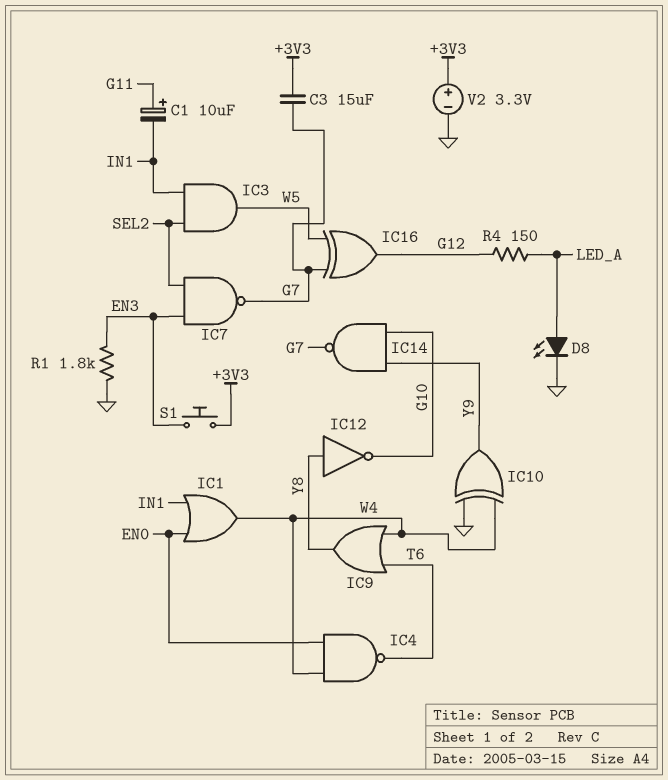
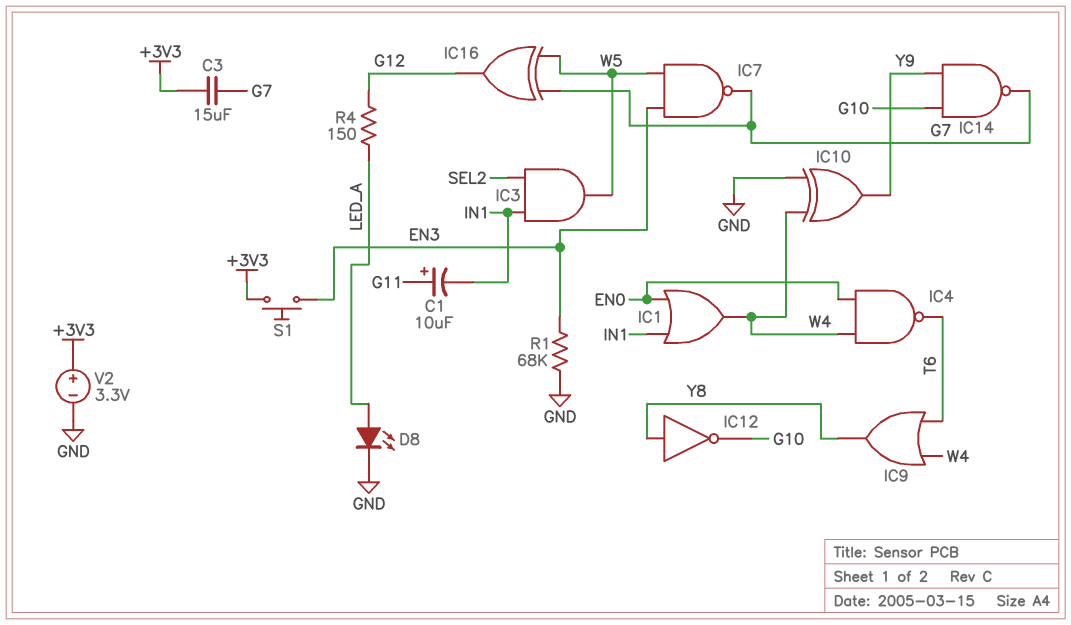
IC7: NAND (in EN3, in SEL2, out G7) -> NAND (in EN3, in W5, out G7)
R1: 1.8k (EN3, GND) -> 68k (EN3, GND)

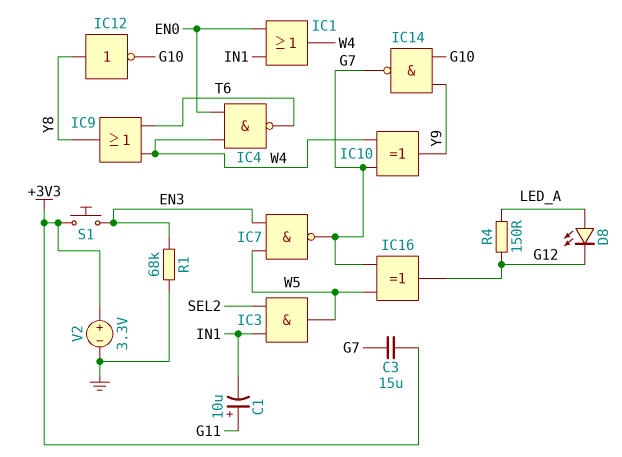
D8: LED (A LED_A, K GND) -> LED (A LED_A, K G12)
IC10: XOR (in GND, in W4, out Y9) -> XOR (in G7, in W4, out Y9)

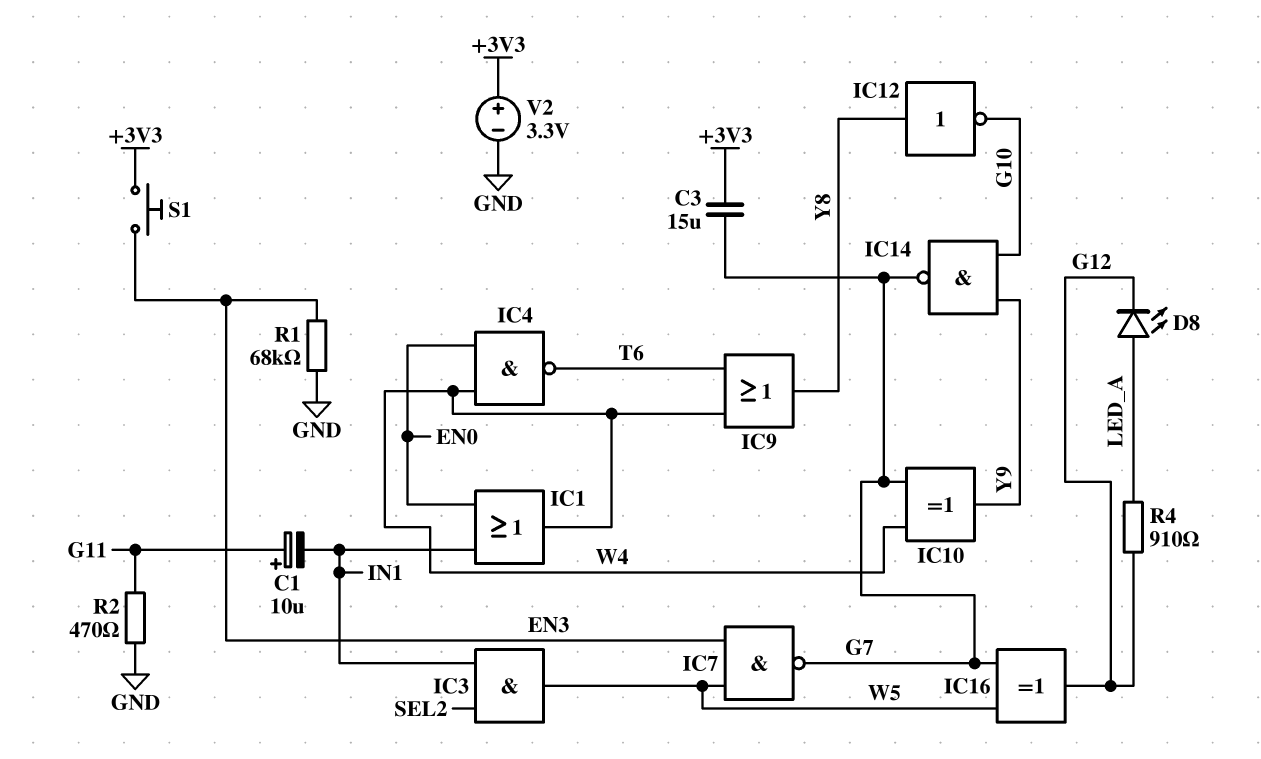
R2: none -> 470 (G11, GND)
R4: 150 (G12, LED_A) -> 910 (G12, LED_A)

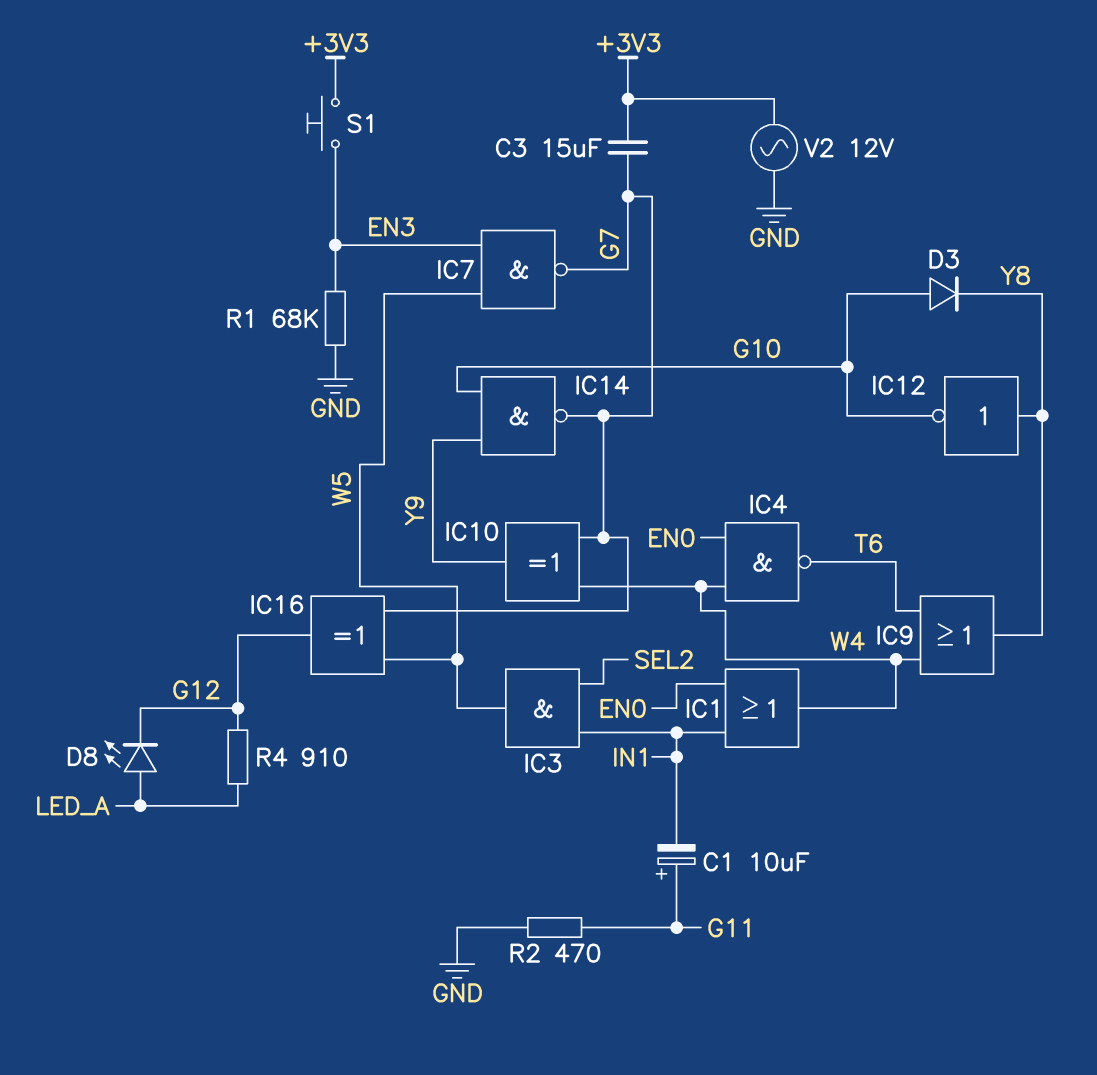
D3: none -> diode (A G10, K Y8)
V2: 3.3V (plus +3V3, minus GND) -> AC 12V (+3V3, GND)

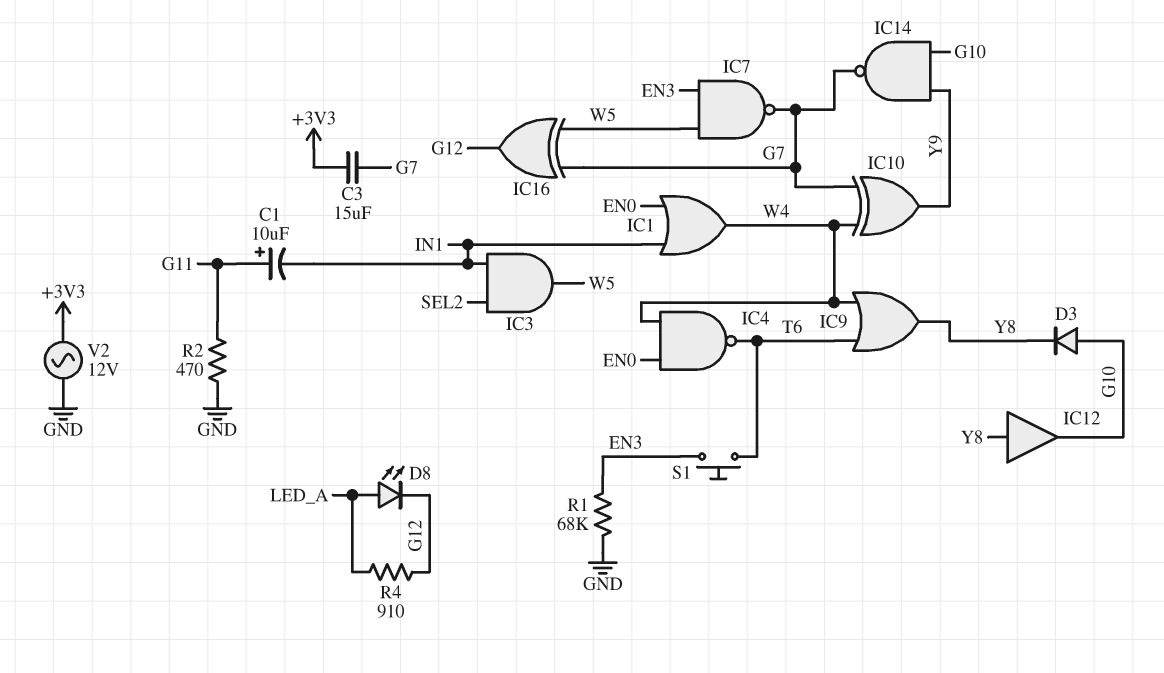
IC12: NOT (in Y8, out G10) -> buffer (in Y8, out G10)
S1: button (+3V3, EN3) -> button (EN3, T6)

